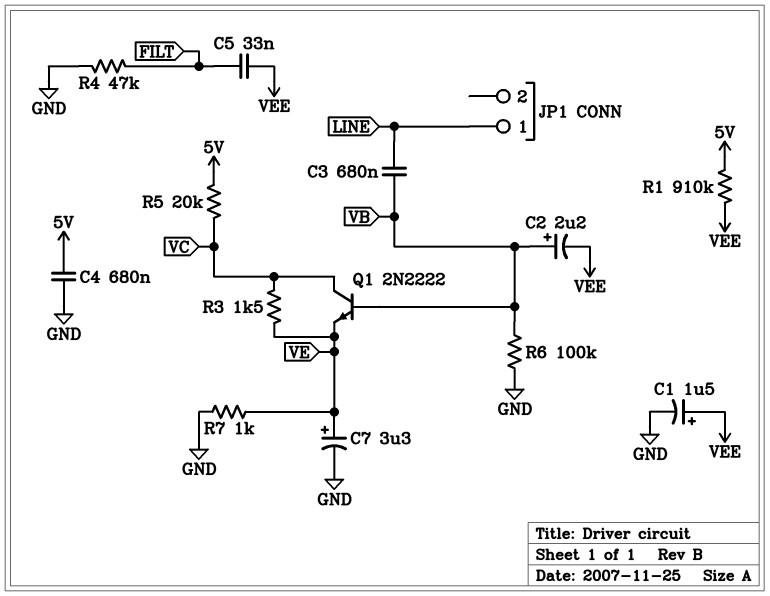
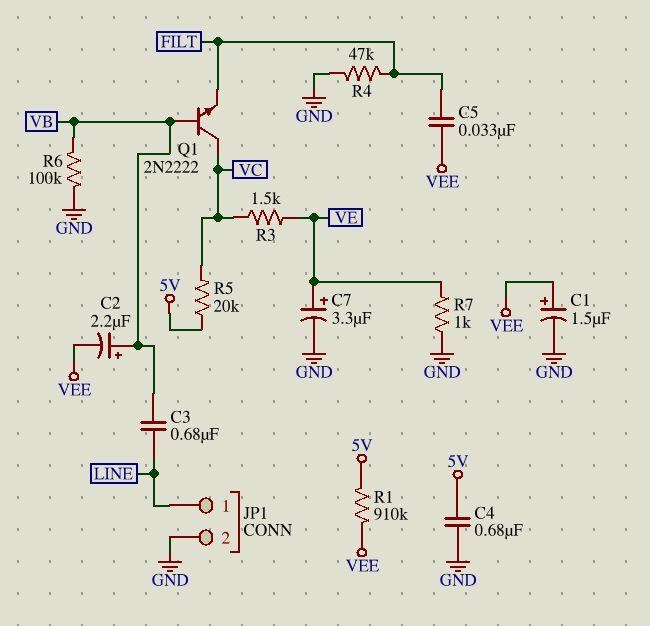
JP1 pin 2: none -> GND
Q1: NPN 2N2222 (B VB, C VC, E VE) -> NPN 2N2222 (B VB, C VC, E FILT)

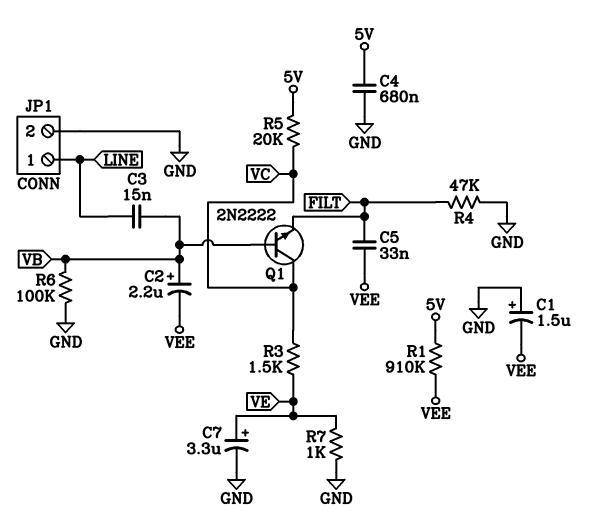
C1: 1.5uF (plus VEE, minus GND) -> 1.5uF (plus GND, minus VEE)
C3: 680nF (LINE, VB) -> 15nF (LINE, VB)

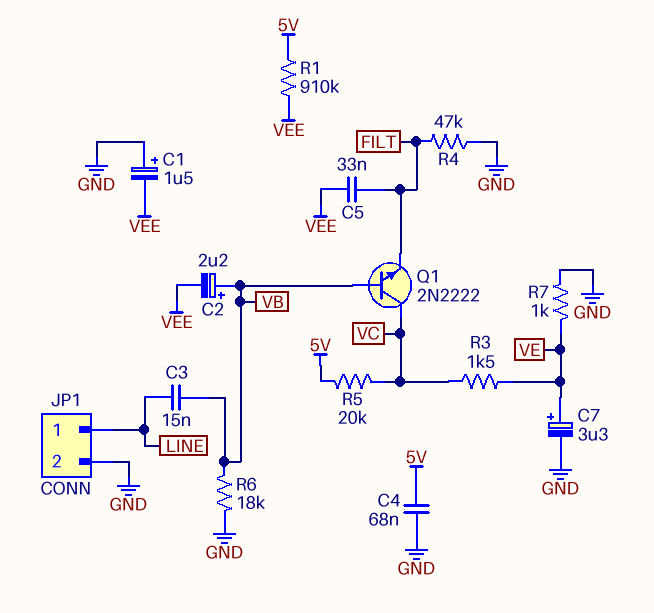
C4: 680nF (5V, GND) -> 68nF (5V, GND)
R6: 100k (GND, VB) -> 18k (GND, VB)

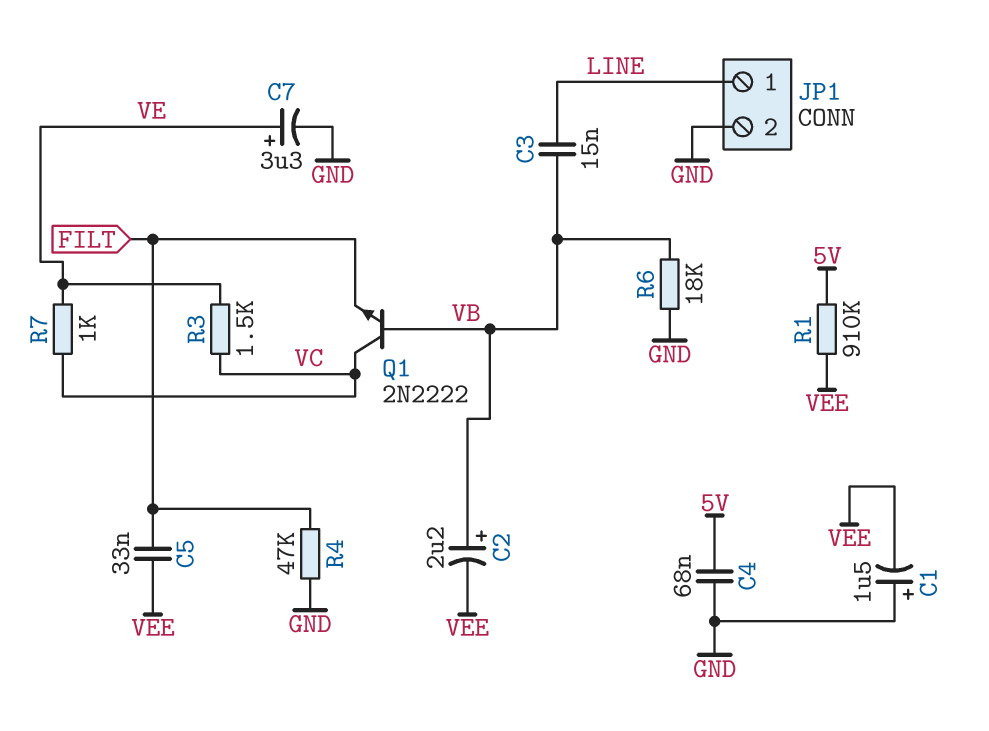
R5: 20k (5V, VC) -> none
R7: 1k (GND, VE) -> 1k (VC, VE)

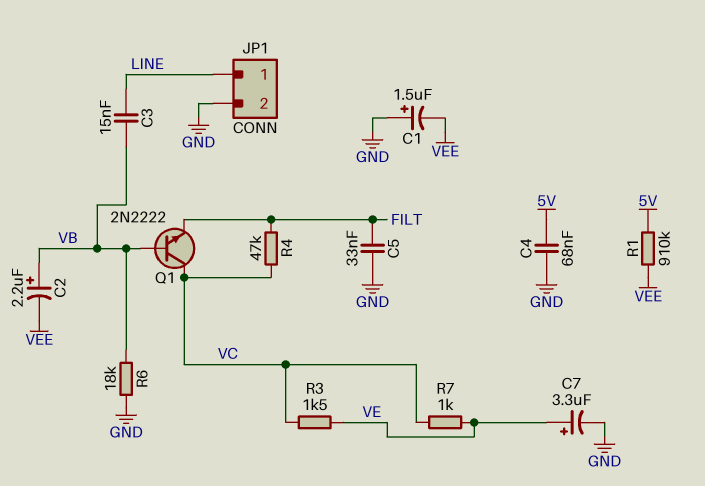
C5: 33nF (FILT, VEE) -> 33nF (FILT, GND)
R4: 47k (FILT, GND) -> 47k (FILT, VC)

